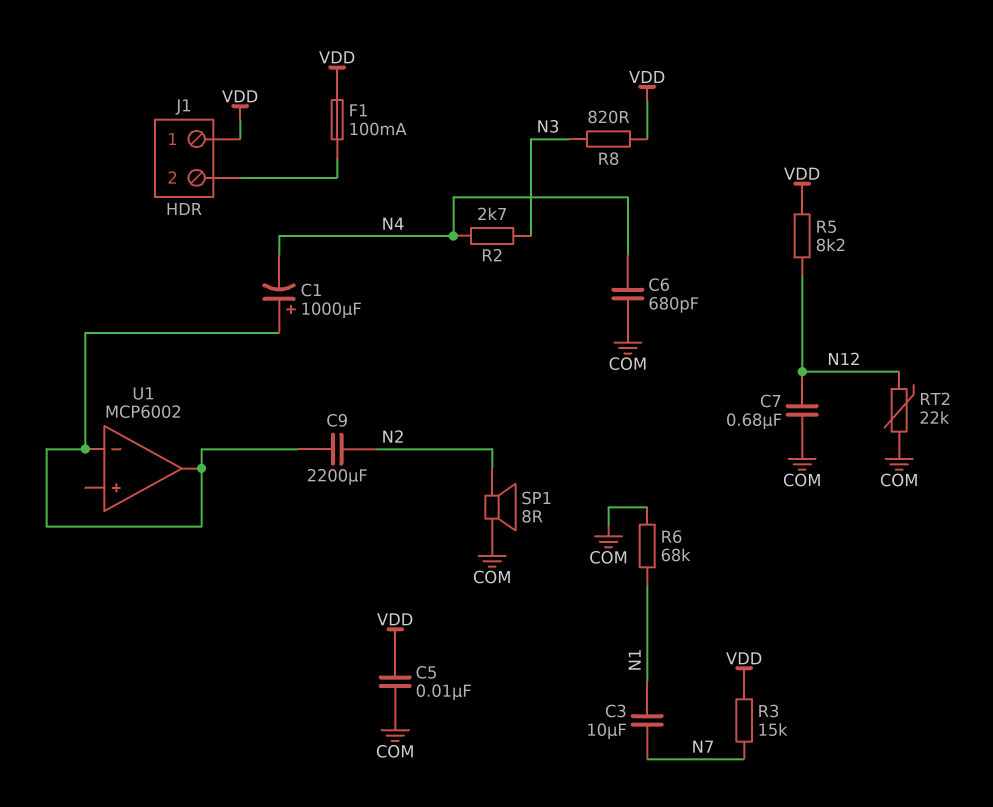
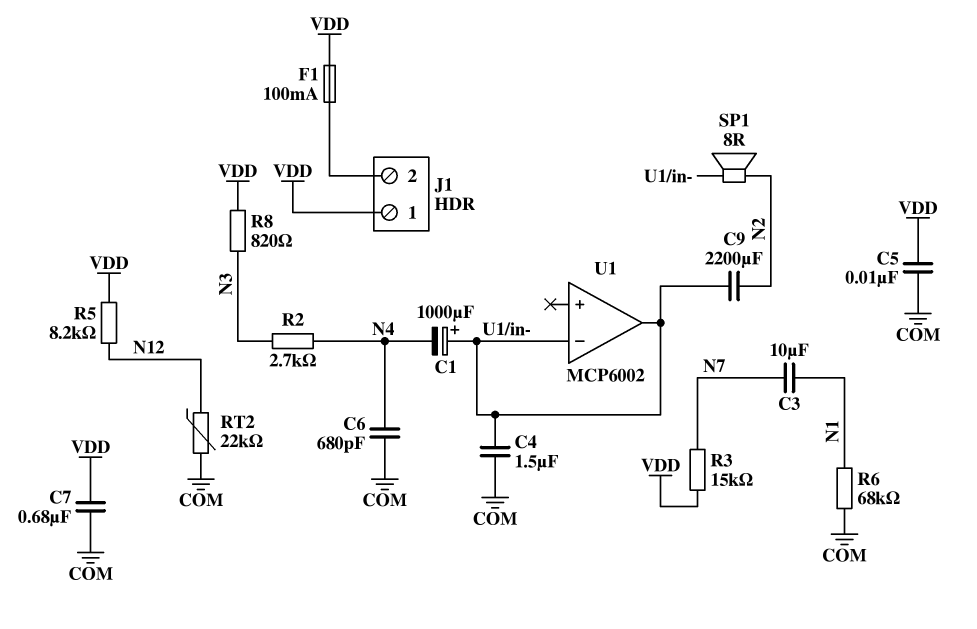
C4: none -> 1.5uF (COM, U1/in-)
C7: 680nF (COM, N12) -> 680nF (COM, VDD)
SP1: speaker 8R (COM, N2) -> speaker 8R (N2, U1/in-)

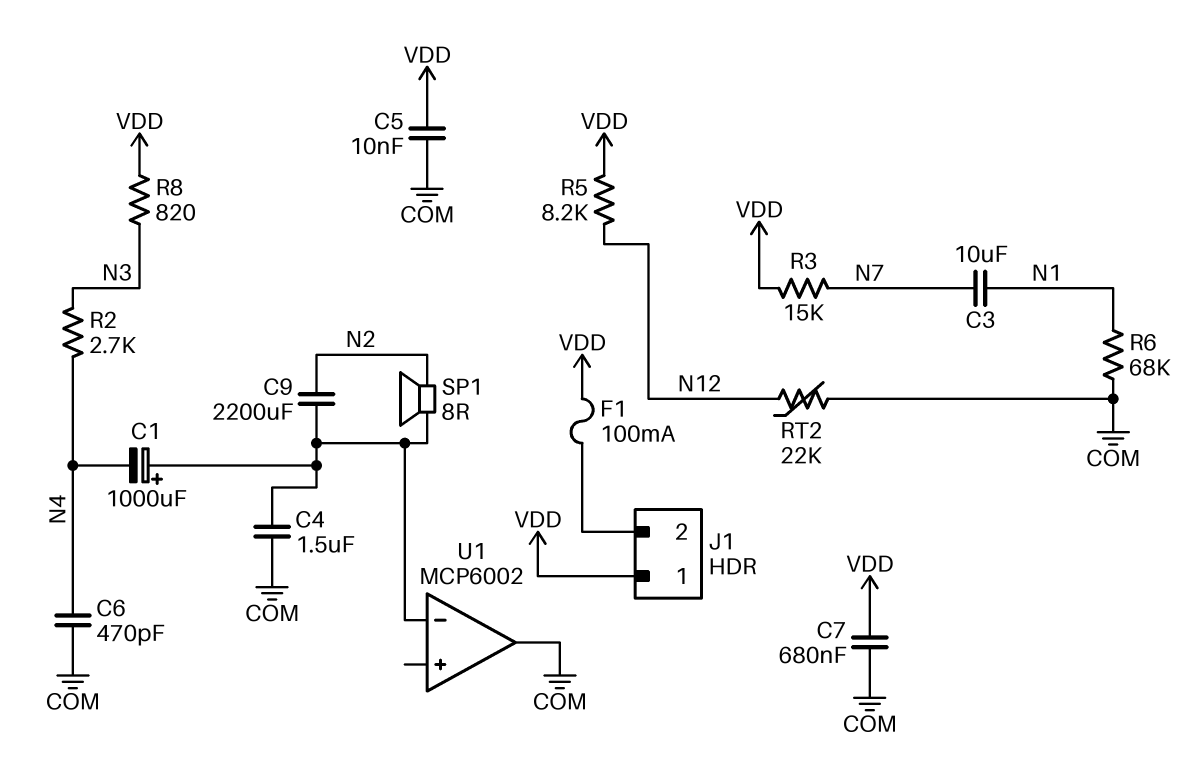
C6: 680pF (COM, N4) -> 470pF (COM, N4)
U1 pin out: U1/in- -> COM

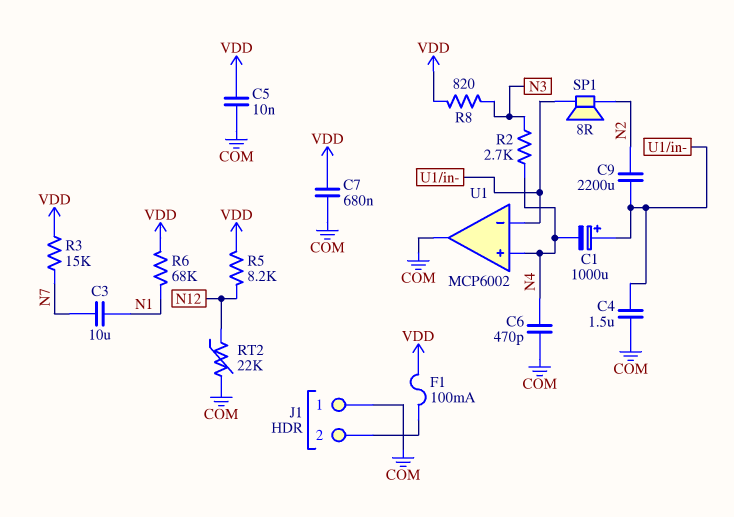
J1 pin 1: VDD -> COM
R6: 68k (COM, N1) -> 68k (N1, VDD)
U1 pin in+: none -> N4

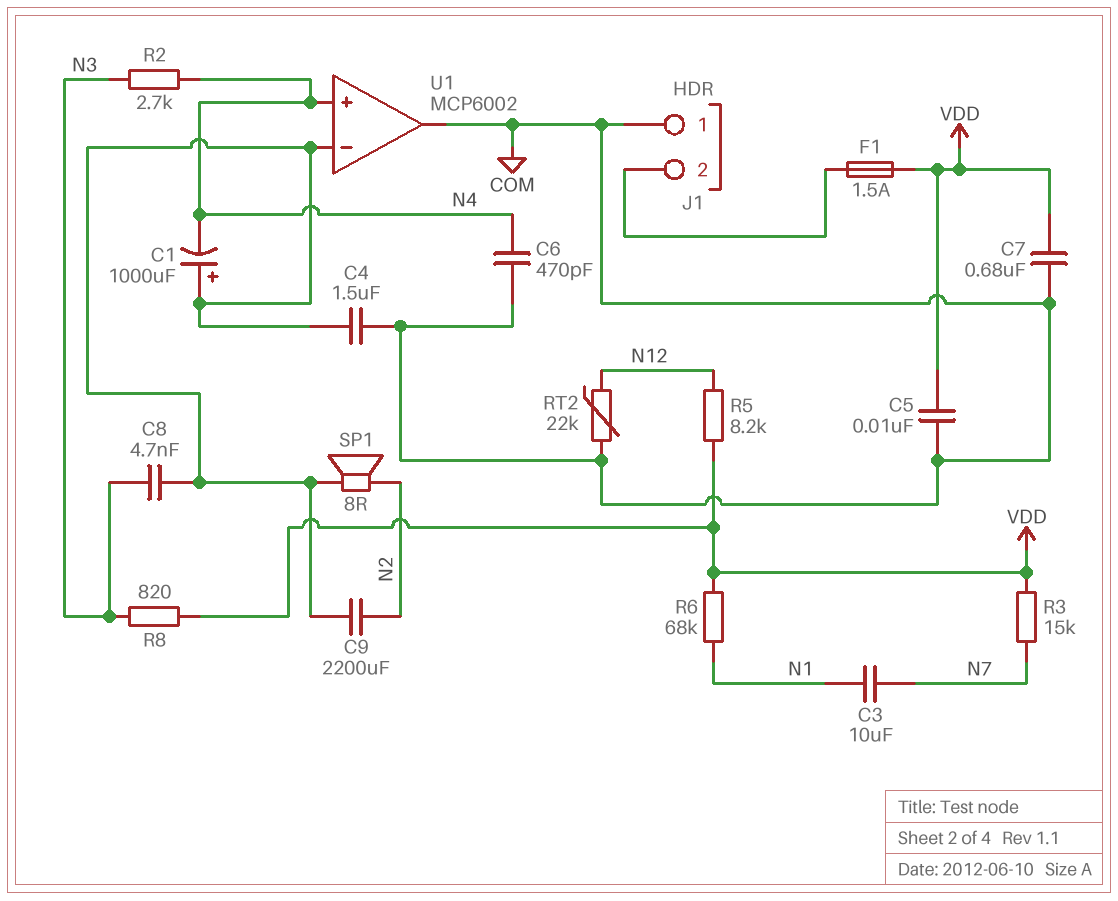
C8: none -> 4.7nF (N3, U1/in-)
F1: 100mA (J1/2, VDD) -> 1.5A (J1/2, VDD)

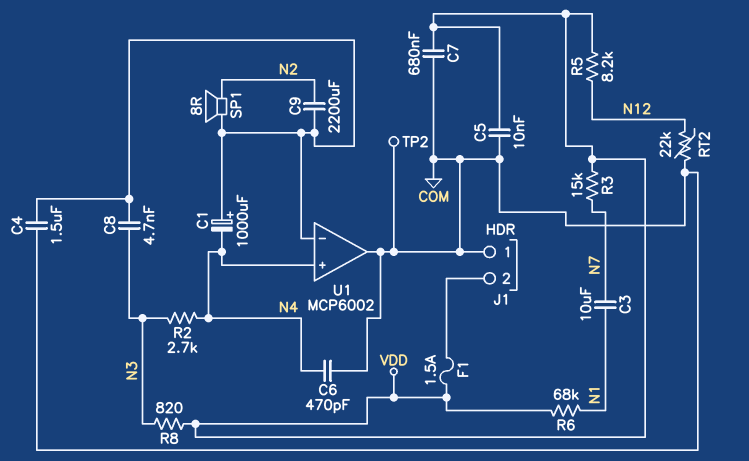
TP2: none -> test point (COM)

